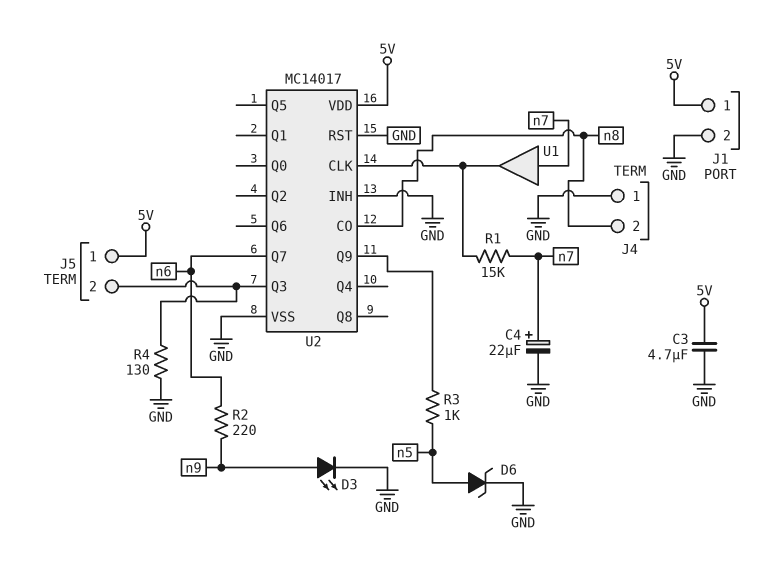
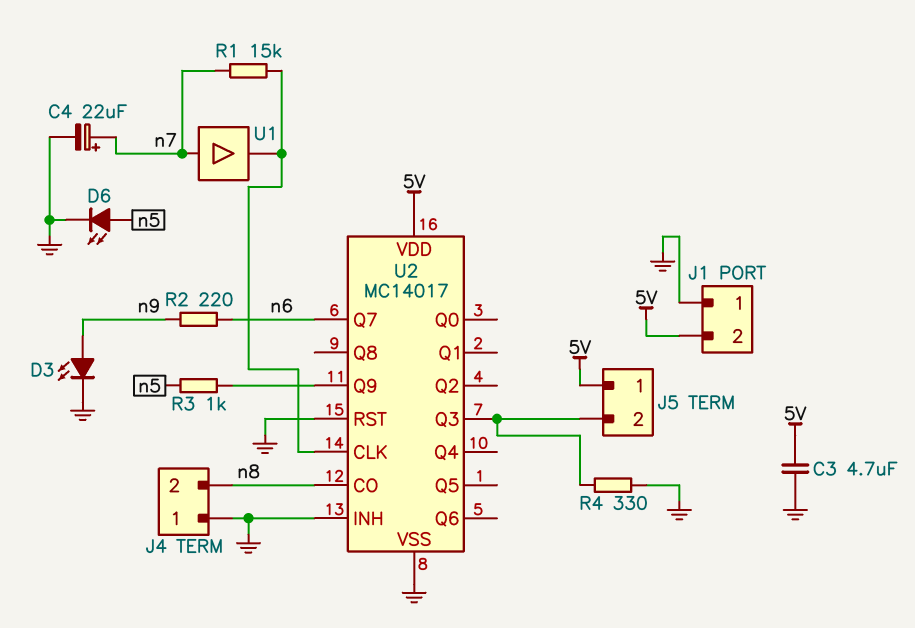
D6: zener (A n5, K GND) -> LED (A n5, K GND)
J1 pin 1: 5V -> GND
J1 pin 2: GND -> 5V
R4: 130 (GND, J5/2) -> 330 (GND, J5/2)

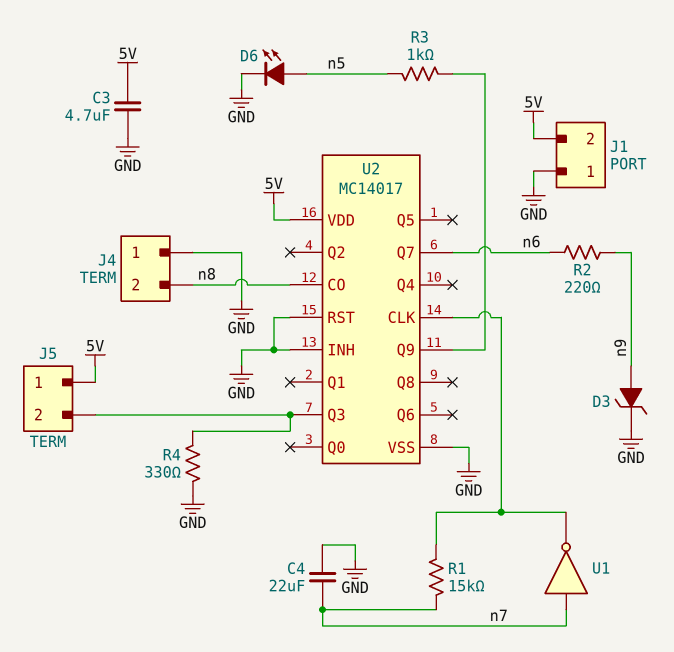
C4: 22uF (plus n7, minus GND) -> 22uF (GND, n7)
D3: LED (A n9, K GND) -> zener (A n9, K GND)
U1: buffer (in n7, out U2/CLK) -> NOT (in n7, out U2/CLK)

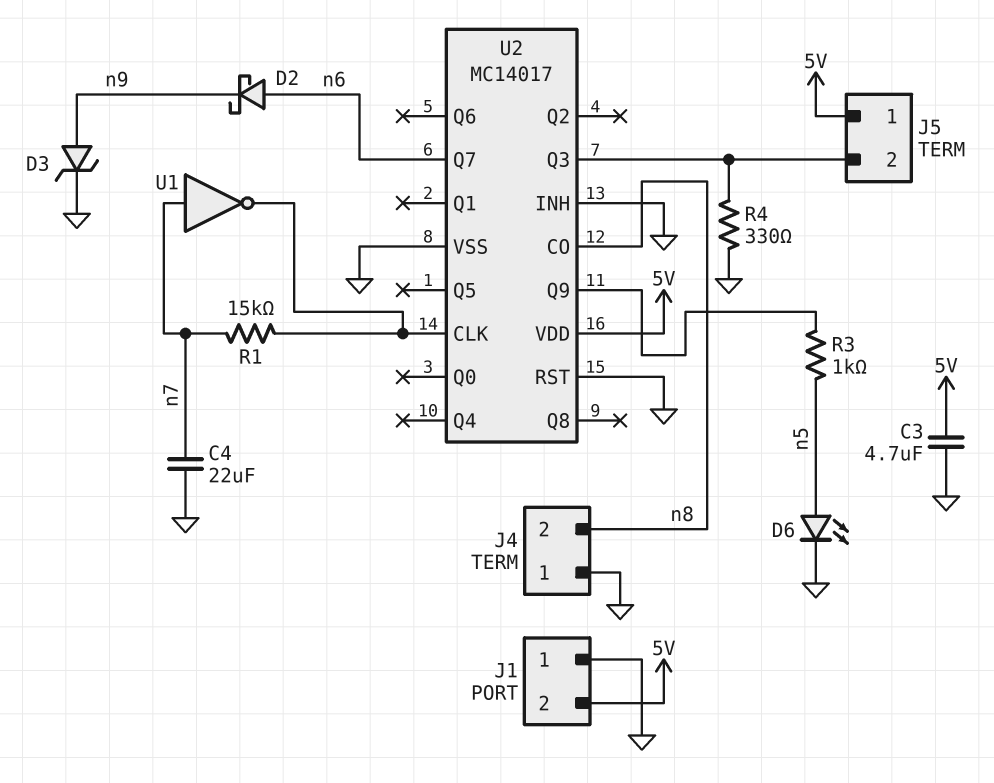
D2: none -> schottky (A n6, K n9)
R2: 220 (n6, n9) -> none

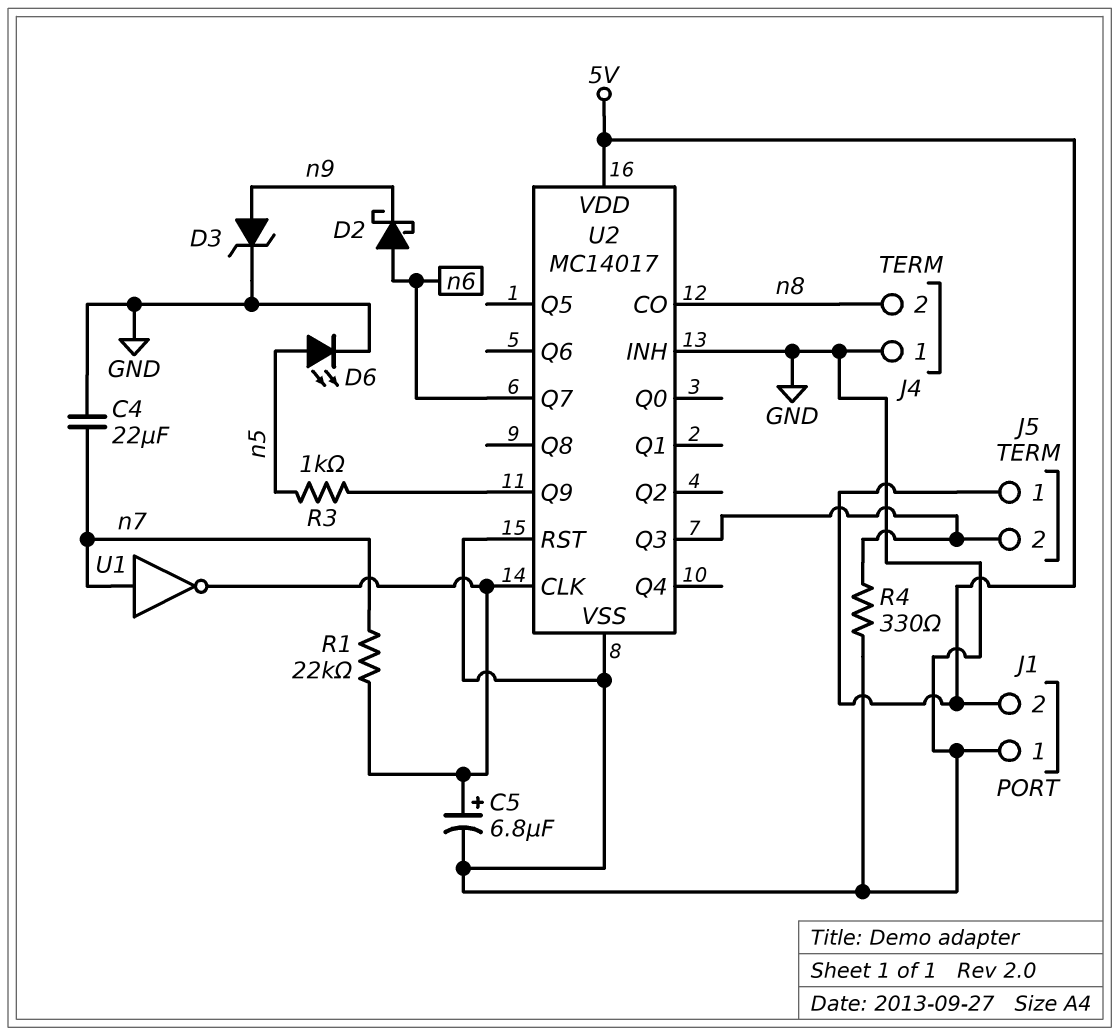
C3: 4.7uF (5V, GND) -> none
C5: none -> 6.8uF (plus U2/CLK, minus GND)
R1: 15k (U2/CLK, n7) -> 22k (U2/CLK, n7)

